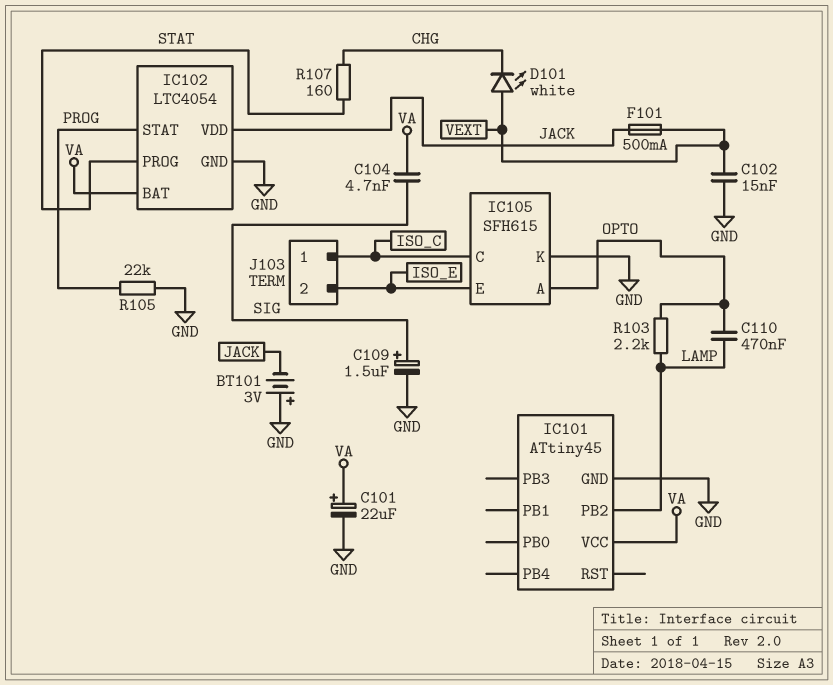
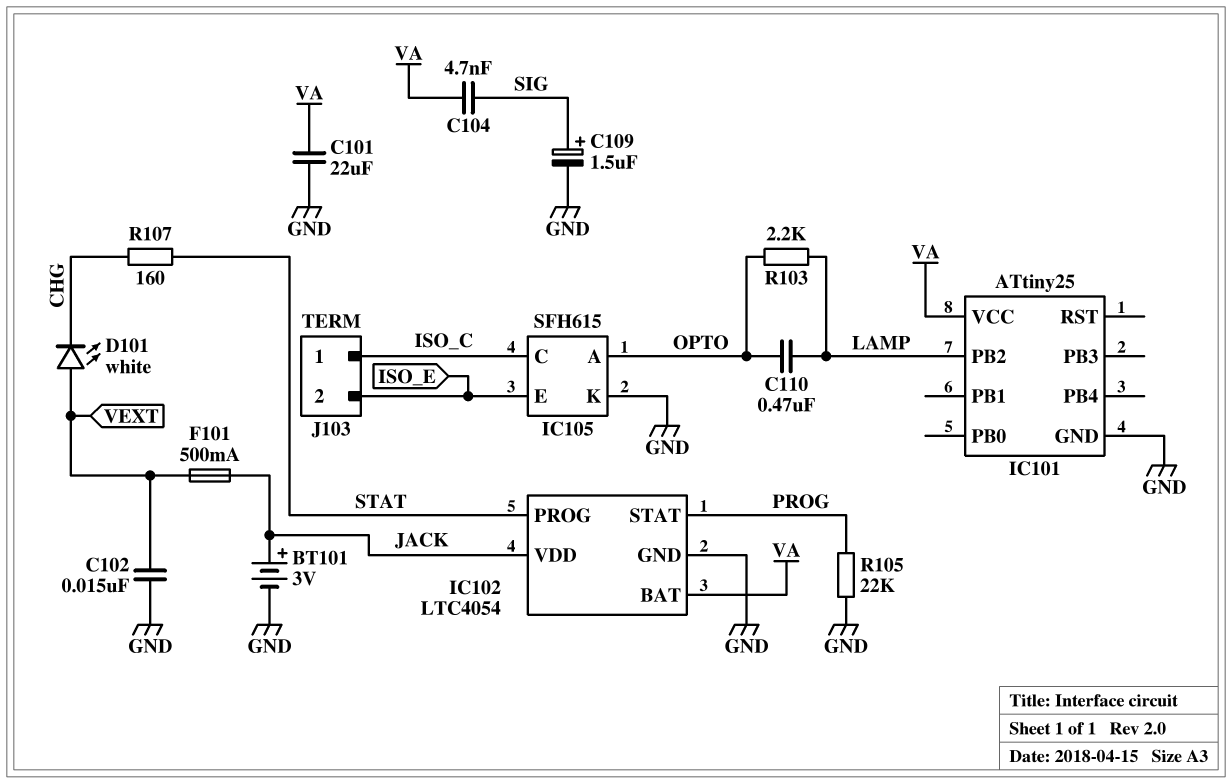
BT101: 3V (plus GND, minus JACK) -> 3V (plus JACK, minus GND)
C101: 22uF (plus VA, minus GND) -> 22uF (GND, VA)
IC101: ATtiny45 -> ATtiny25

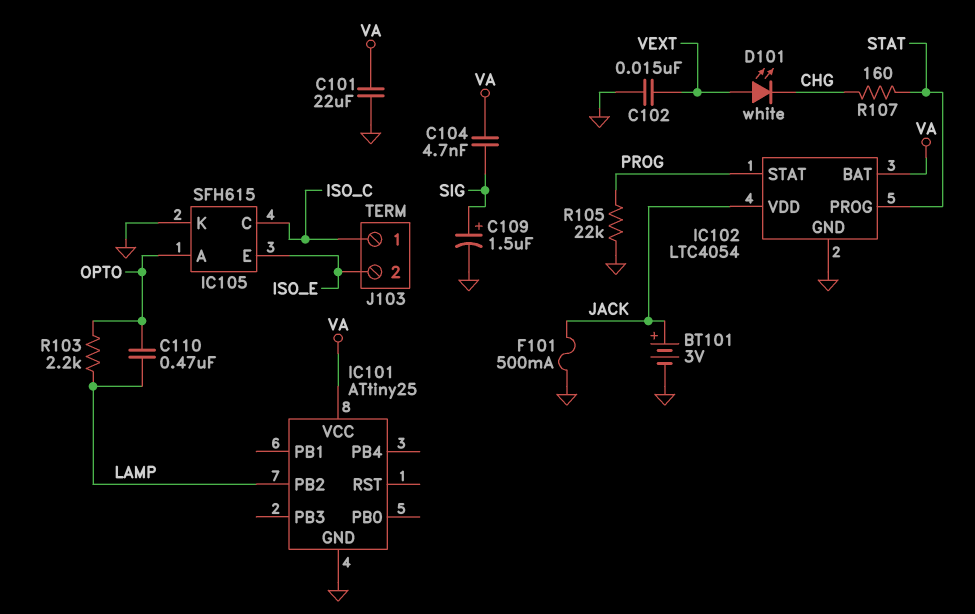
F101: 500mA (JACK, VEXT) -> 500mA (GND, JACK)

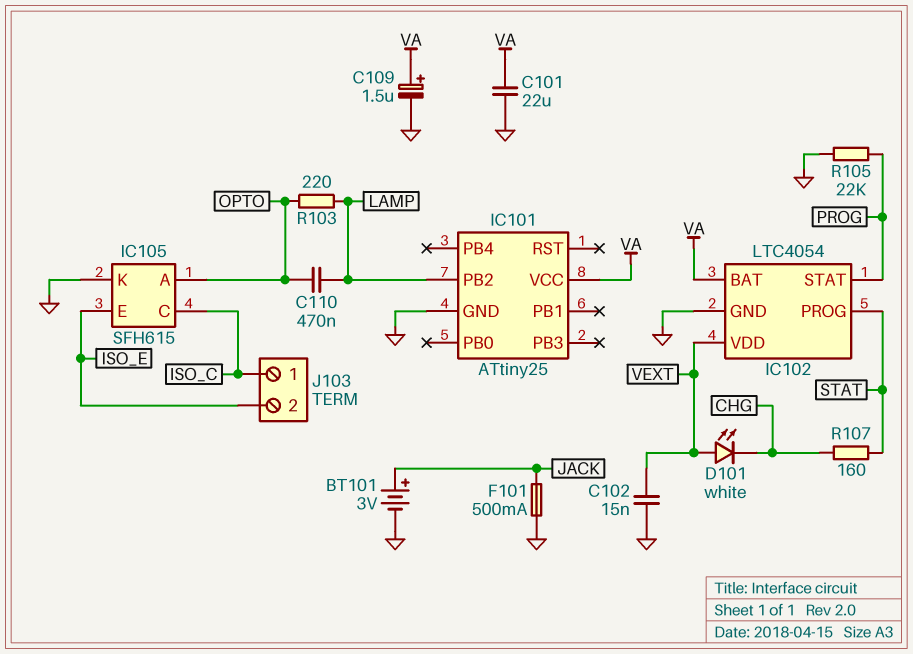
C104: 4.7nF (SIG, VA) -> none
C109: 1.5uF (plus SIG, minus GND) -> 1.5uF (plus VA, minus GND)
IC102 pin VDD: JACK -> VEXT
R103: 2.2k (LAMP, OPTO) -> 220 (LAMP, OPTO)

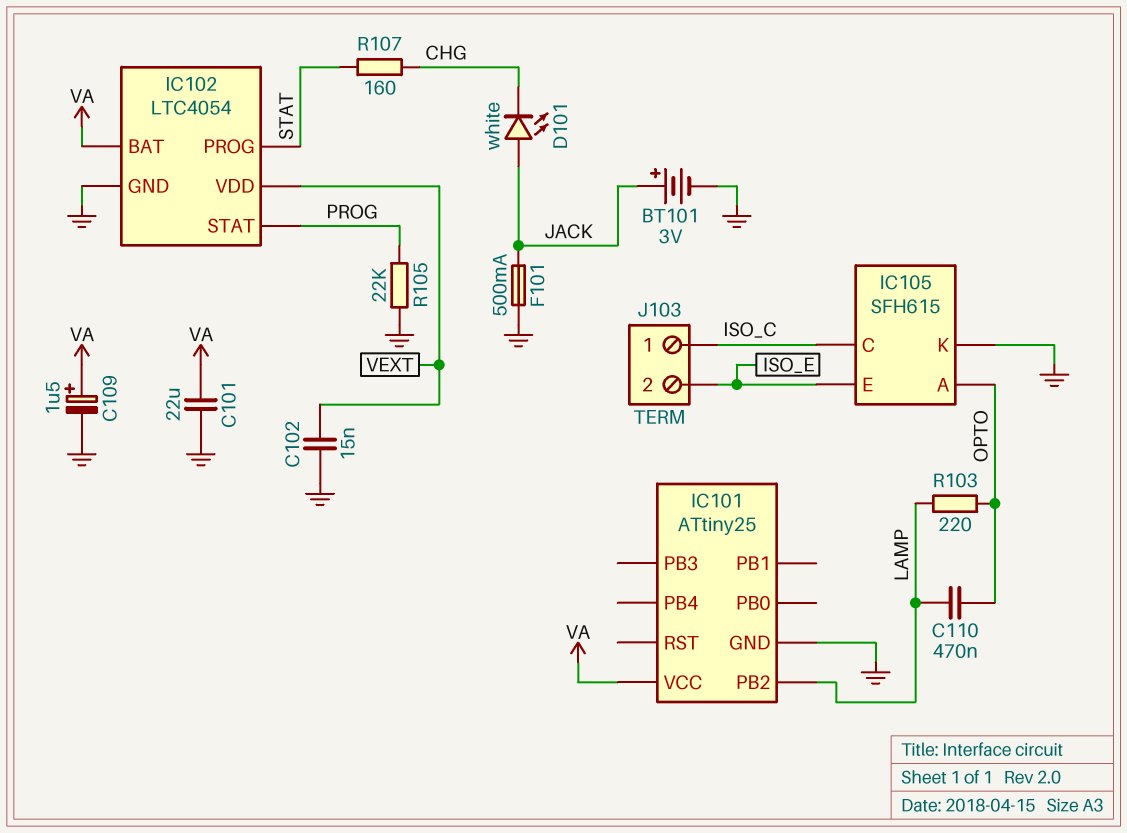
D101: LED white (A VEXT, K CHG) -> LED white (A JACK, K CHG)

